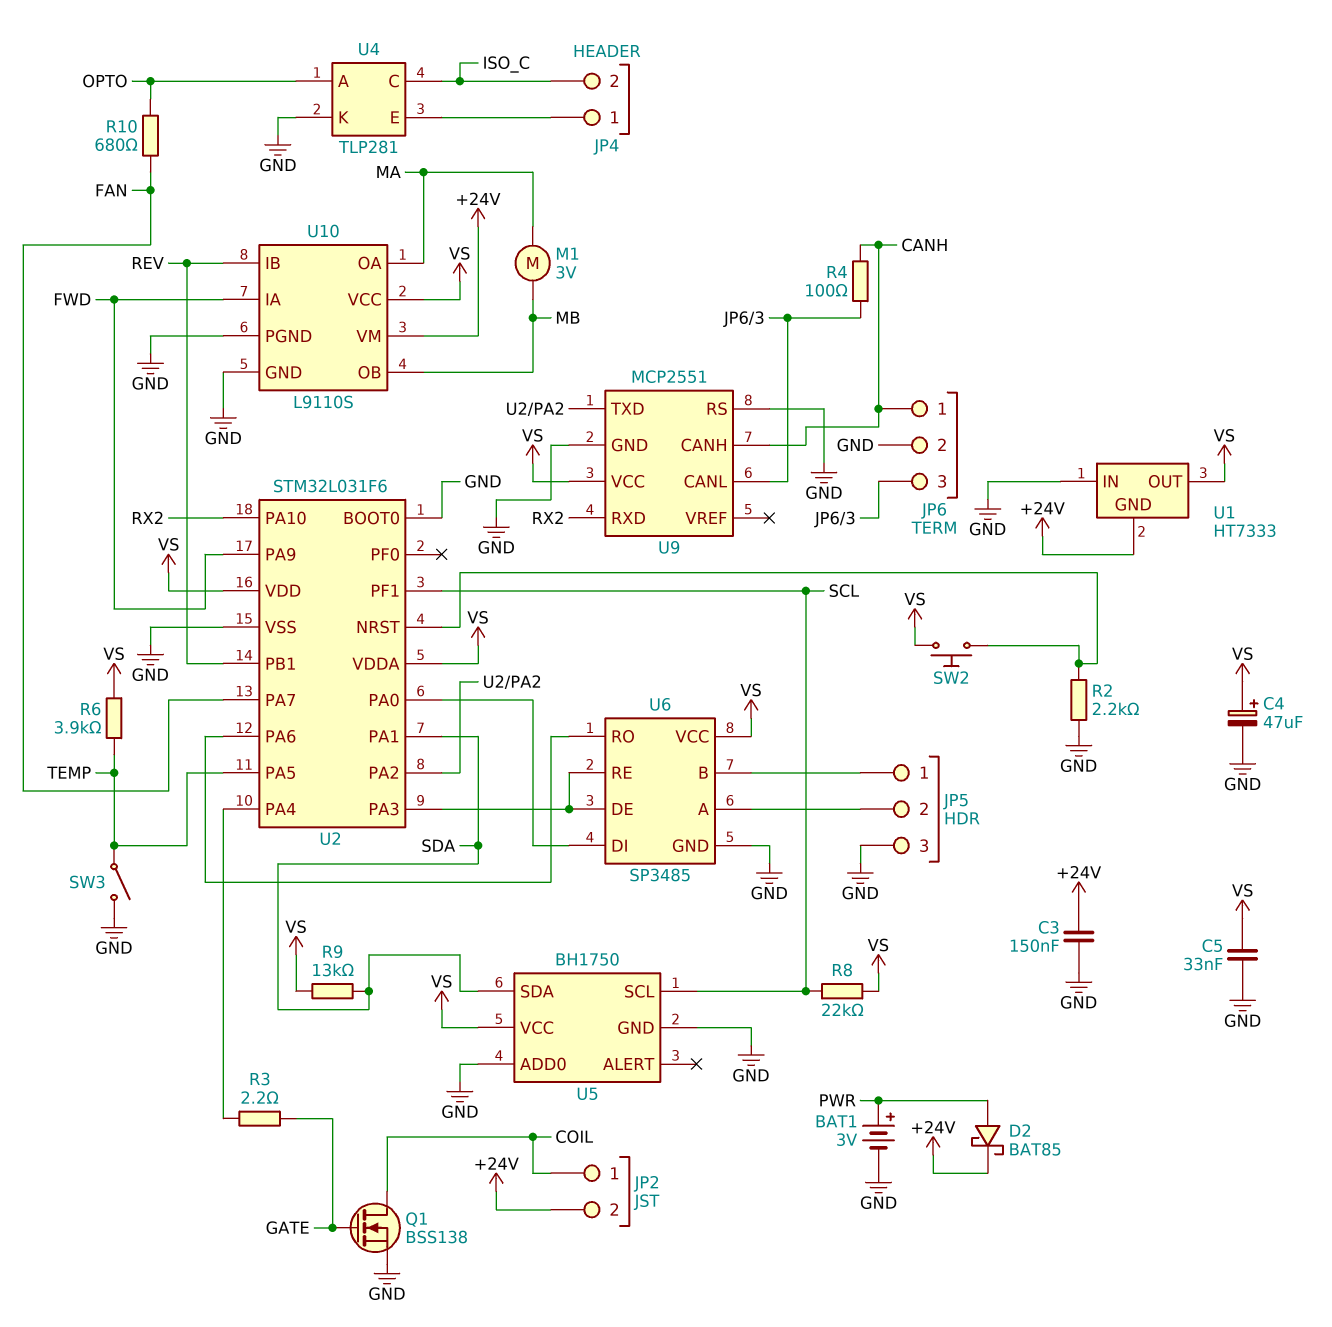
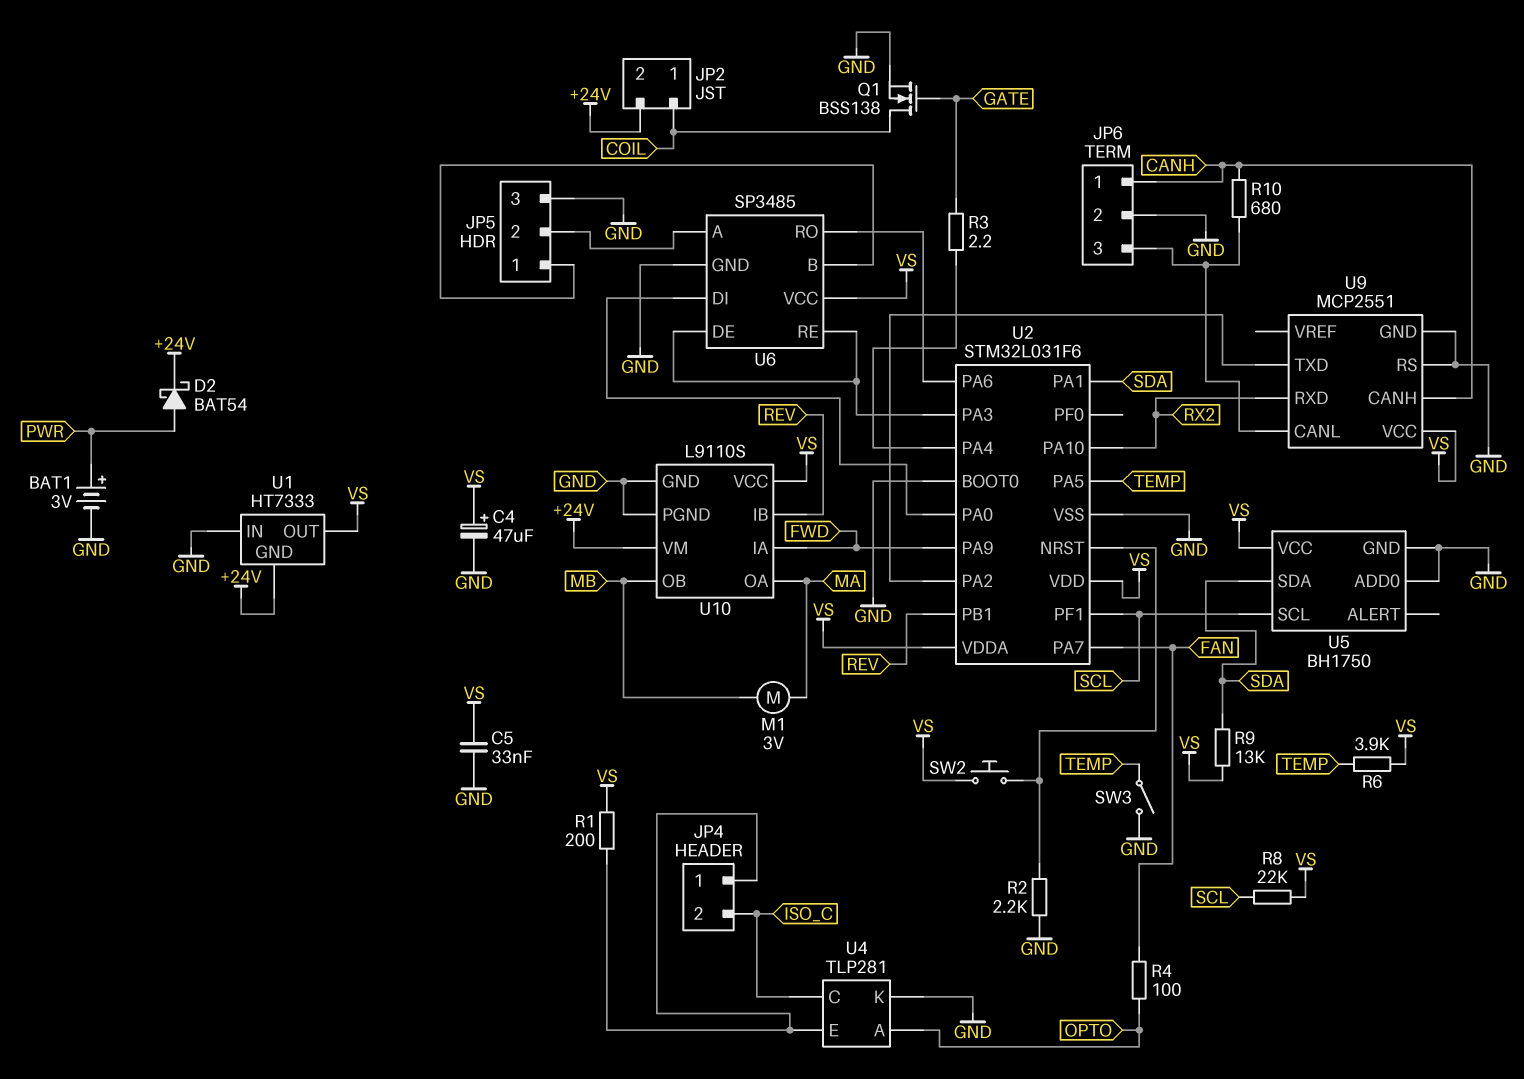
C3: 150nF (+24V, GND) -> none
D2: schottky BAT85 (A PWR, K +24V) -> schottky BAT54 (A PWR, K +24V)
R1: none -> 200 (JP4/1, VS)
R4: 100 (CANH, JP6/3) -> 100 (FAN, OPTO)
R10: 680 (FAN, OPTO) -> 680 (CANH, JP6/3)

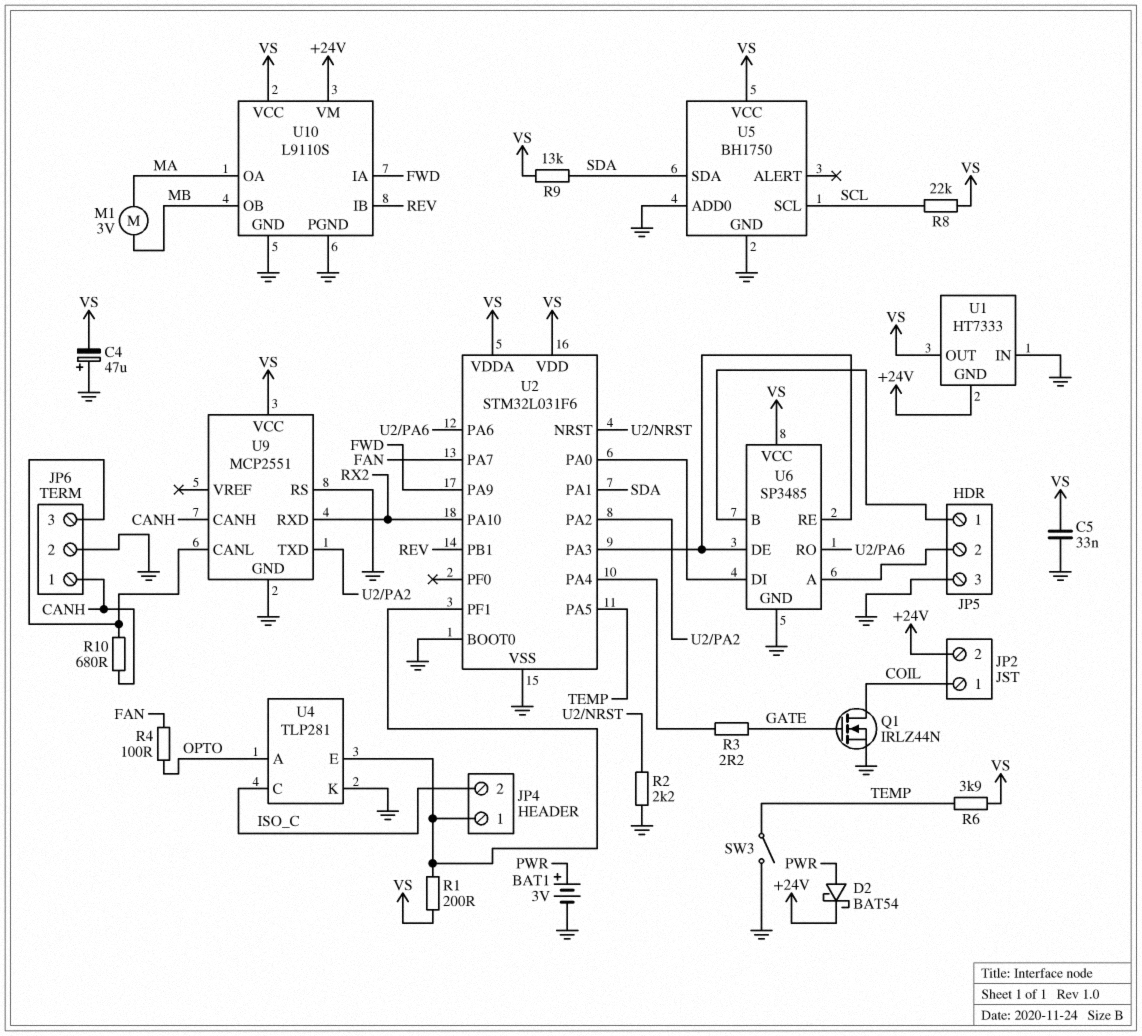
C4: 47uF (plus VS, minus GND) -> 47uF (plus GND, minus VS)
Q1: NMOS BSS138 (G GATE, D COIL, S GND) -> NMOS IRLZ44N (G GATE, D COIL, S GND)
SW2: button (U2/NRST, VS) -> none
U2 pin PF1: SCL -> JP4/1

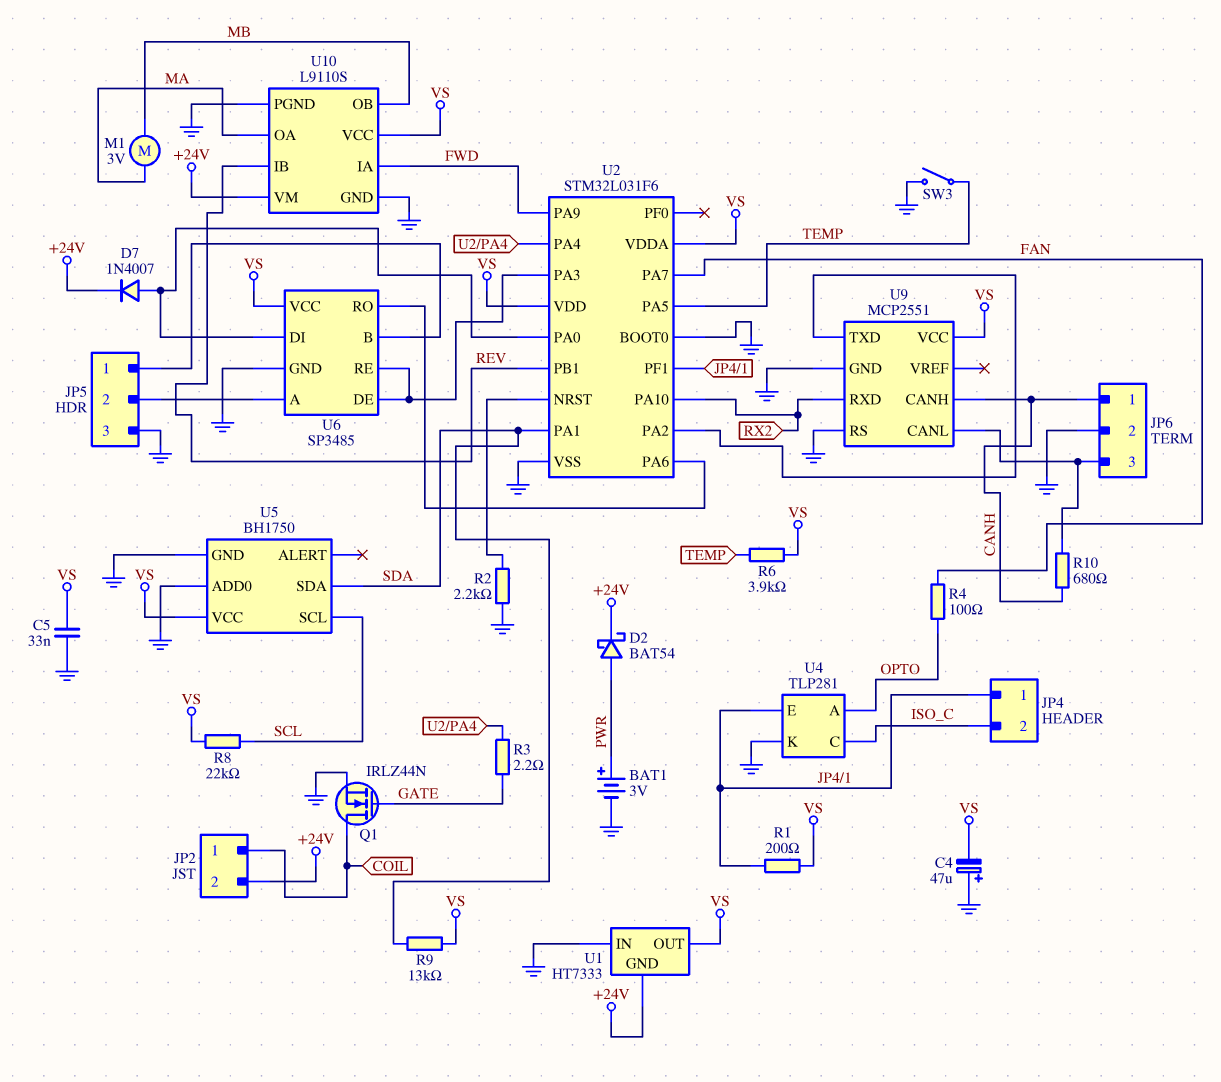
D7: none -> diode 1N4007 (A U2/PA0, K +24V)

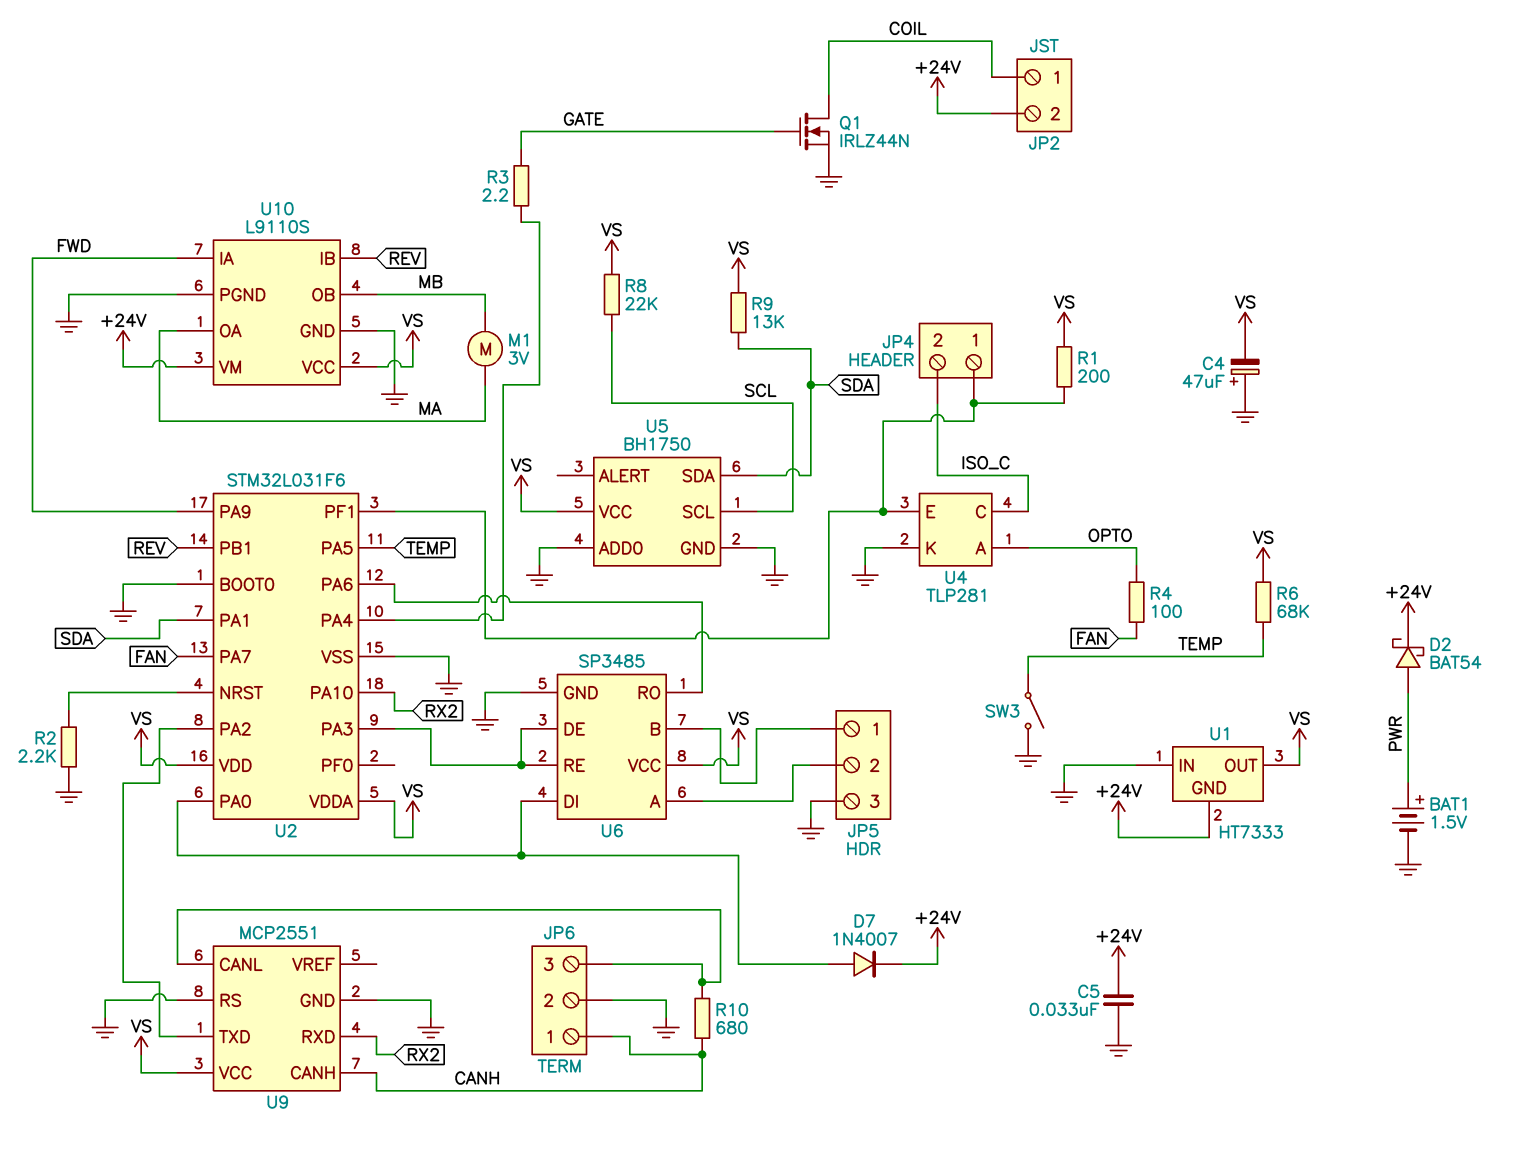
BAT1: 3V (plus PWR, minus GND) -> 1.5V (plus PWR, minus GND)
C5: 33nF (GND, VS) -> 33nF (+24V, GND)
R6: 3.9k (TEMP, VS) -> 68k (TEMP, VS)

